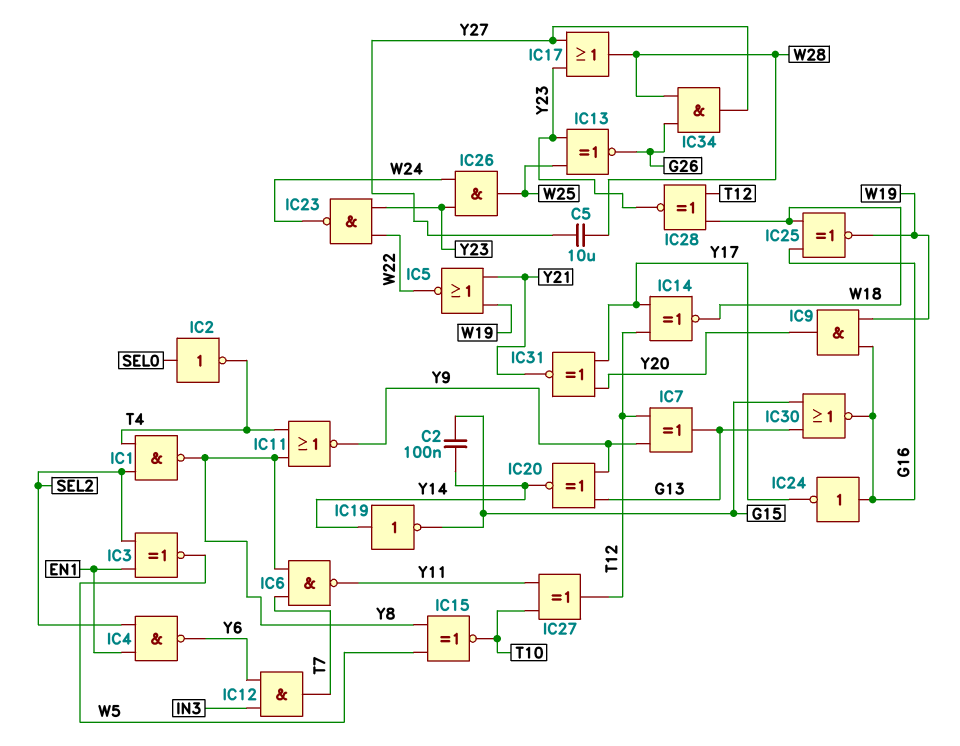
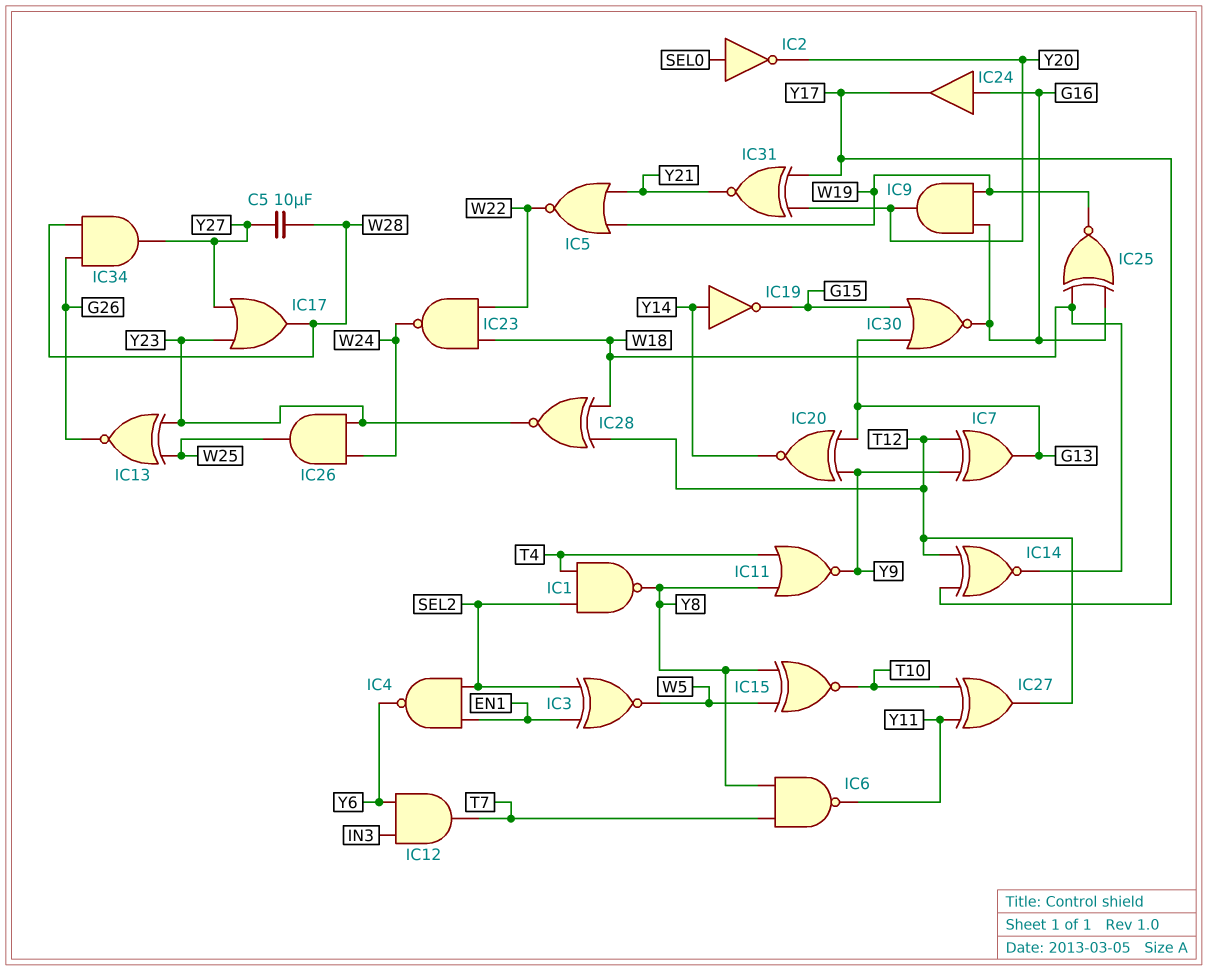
C2: 100nF (G15, Y14) -> none
IC2: NOT (in SEL0, out T4) -> NOT (in SEL0, out Y20)
IC23: NAND (in W22, in Y23, out W24) -> NAND (in W18, in W22, out W24)
IC24: NOT (in G16, out Y17) -> buffer (in G16, out Y17)

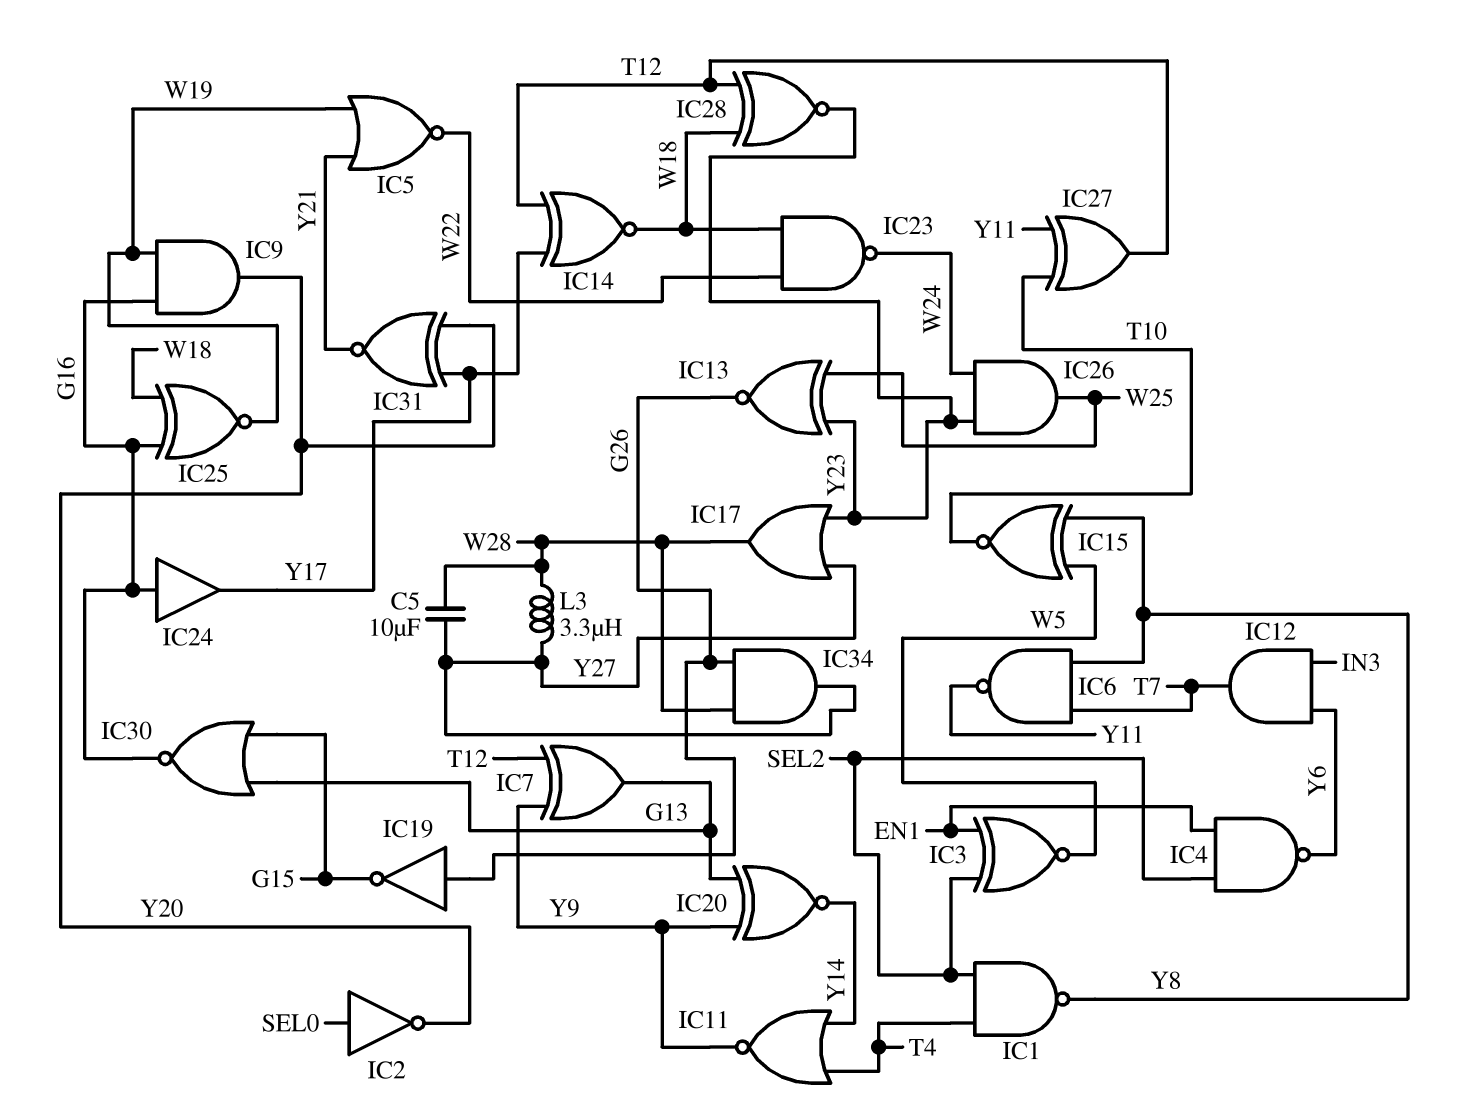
IC11: NOR (in T4, in Y8, out Y9) -> NOR (in T4, in Y14, out Y9)
IC19: NOT (in Y14, out G15) -> NOT (in G26, out G15)
L3: none -> 3.3uH (W28, Y27)

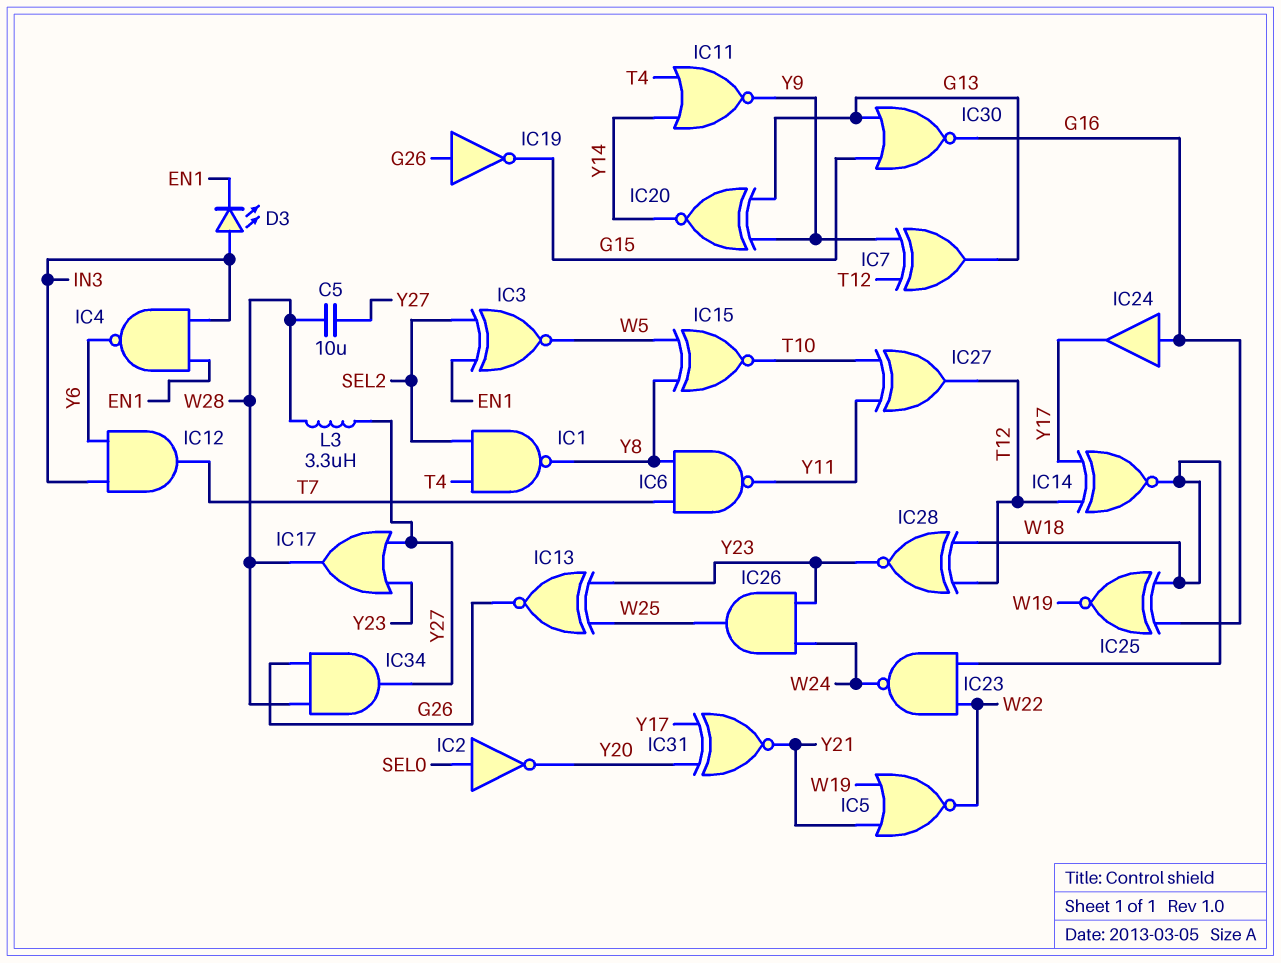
D3: none -> LED (A IN3, K EN1)
IC4: NAND (in EN1, in SEL2, out Y6) -> NAND (in EN1, in IN3, out Y6)
IC9: AND (in G16, in W19, out Y20) -> none

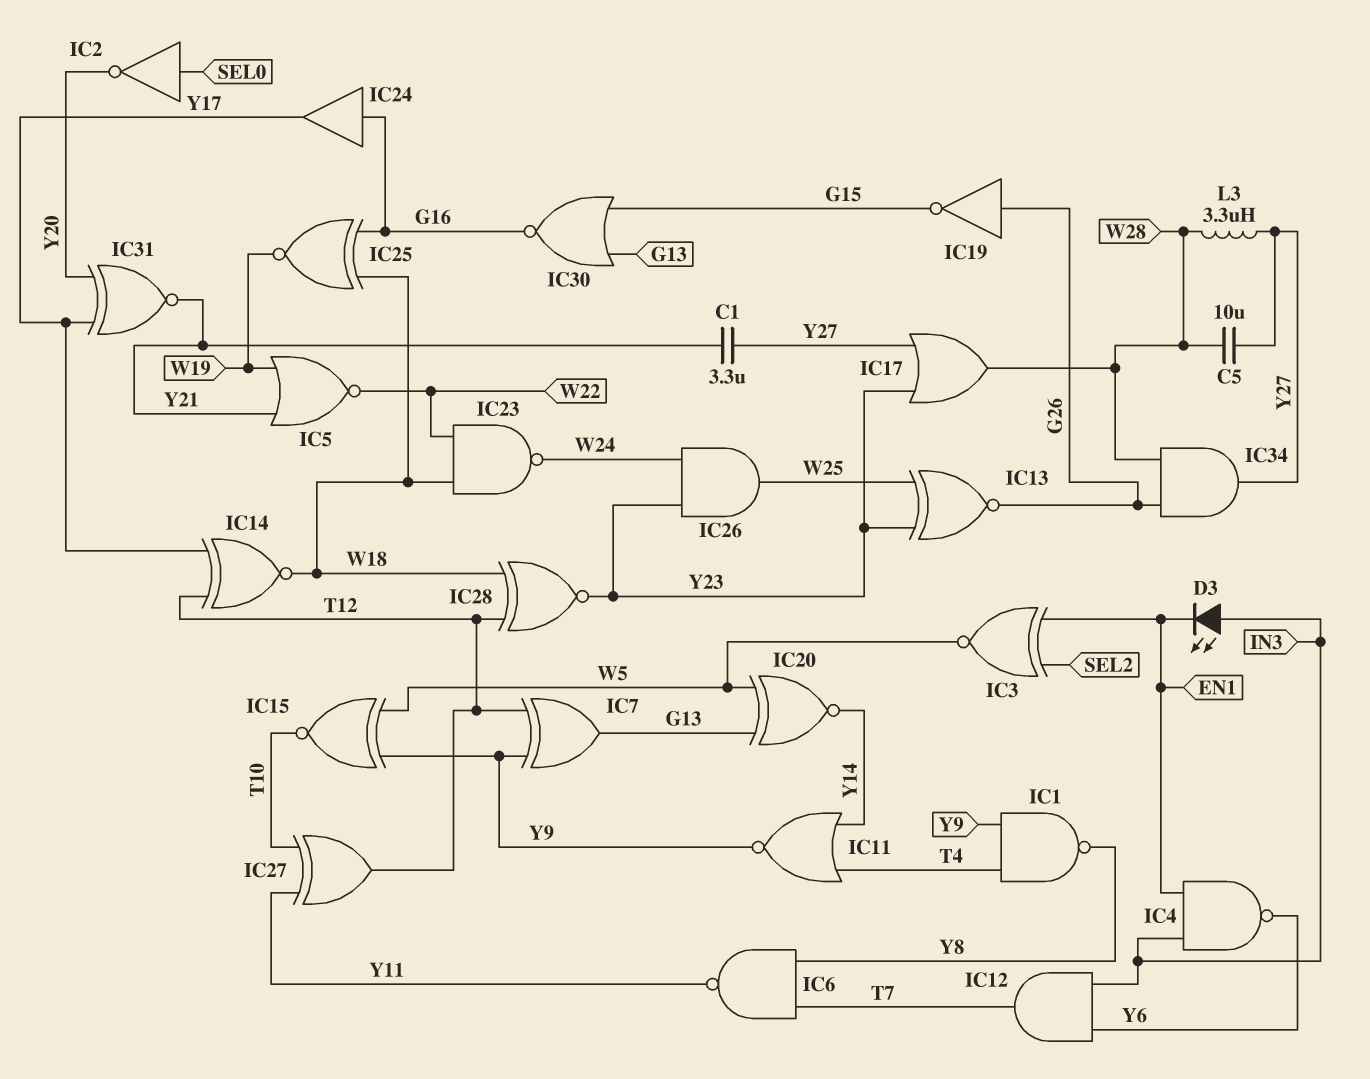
C1: none -> 3.3uF (Y21, Y27)
IC1: NAND (in SEL2, in T4, out Y8) -> NAND (in T4, in Y9, out Y8)
IC15: XNOR (in W5, in Y8, out T10) -> XNOR (in W5, in Y9, out T10)
IC20: XNOR (in G13, in Y9, out Y14) -> XNOR (in G13, in W5, out Y14)

